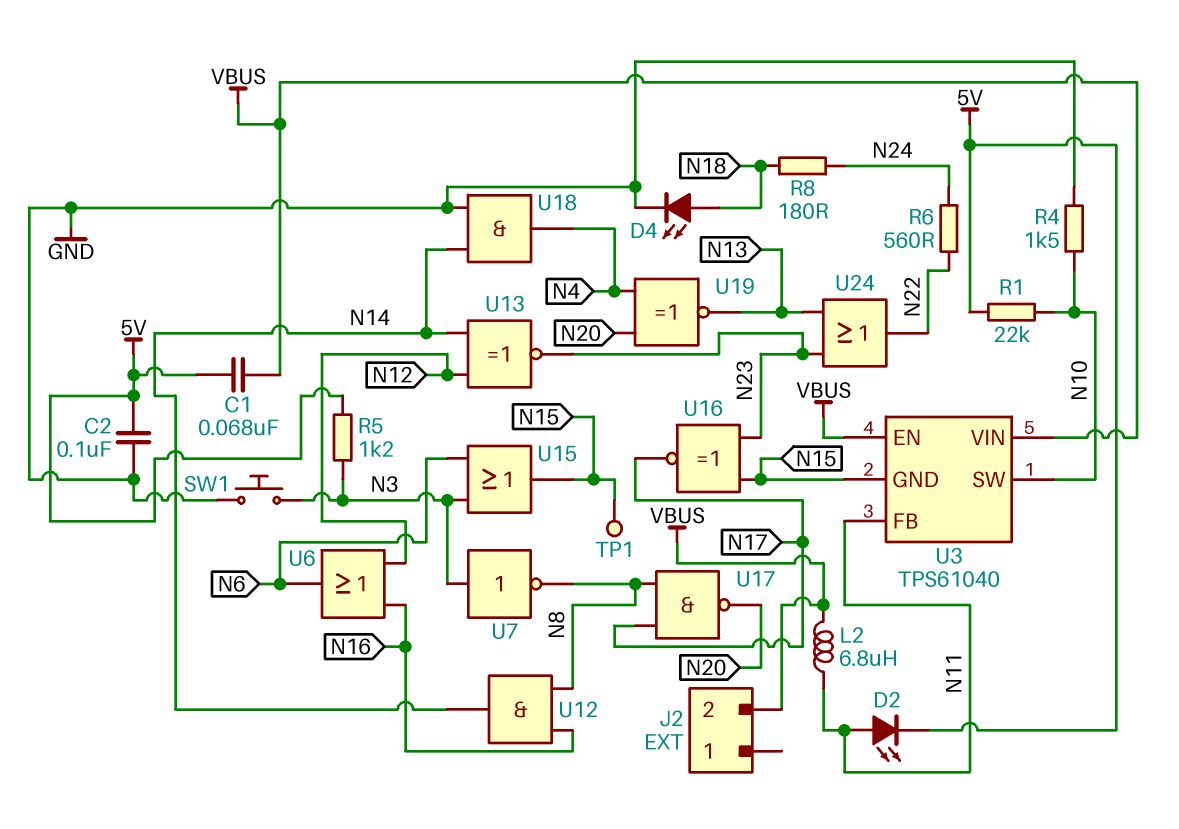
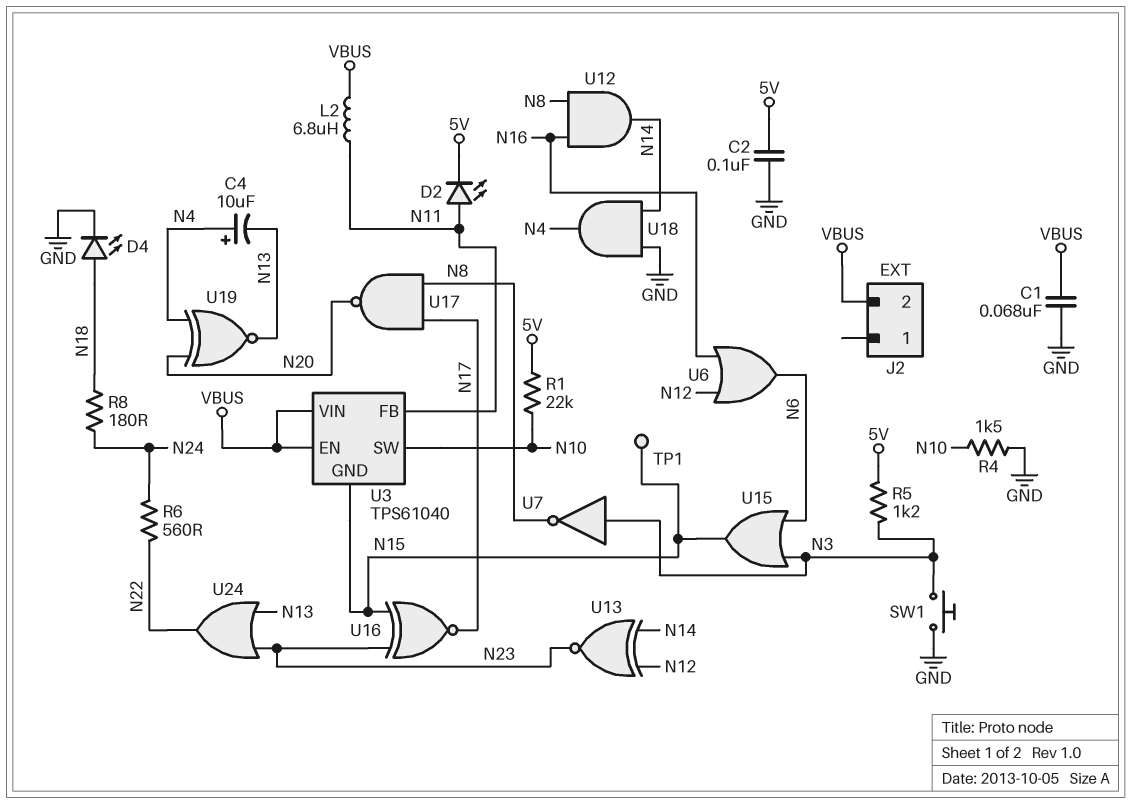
C1: 68nF (5V, VBUS) -> 68nF (GND, VBUS)
C4: none -> 10uF (plus N4, minus N13)

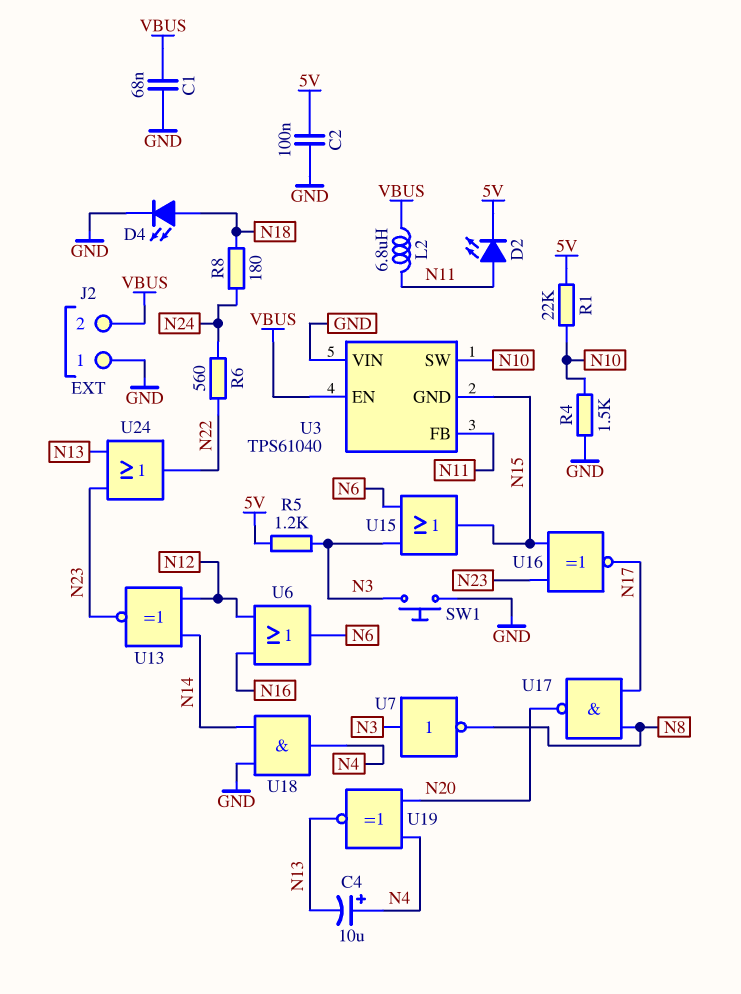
J2 pin 1: none -> GND
TP1: test point (N15) -> none
U3 pin VIN: VBUS -> GND
U12: AND (in N8, in N16, out N14) -> none

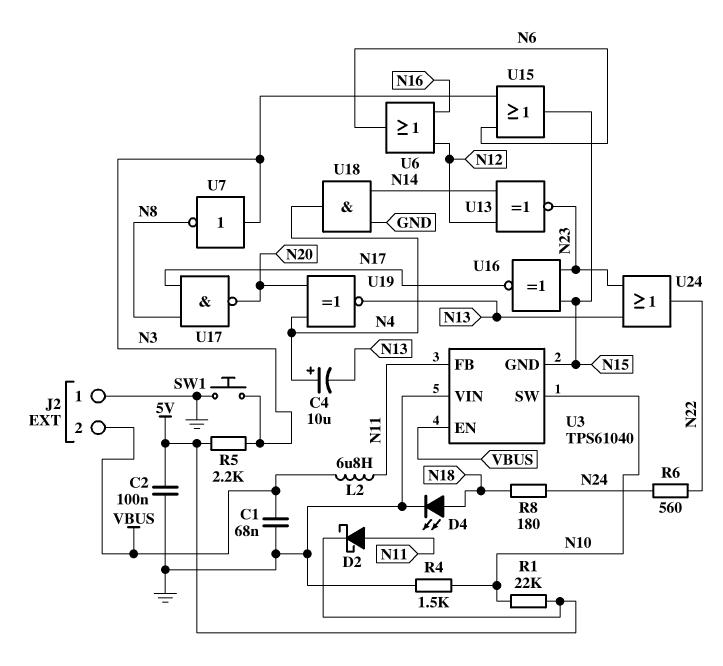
D2: LED (A N11, K 5V) -> schottky (A N11, K 5V)
R5: 1.2k (5V, N3) -> 2.2k (5V, N3)

